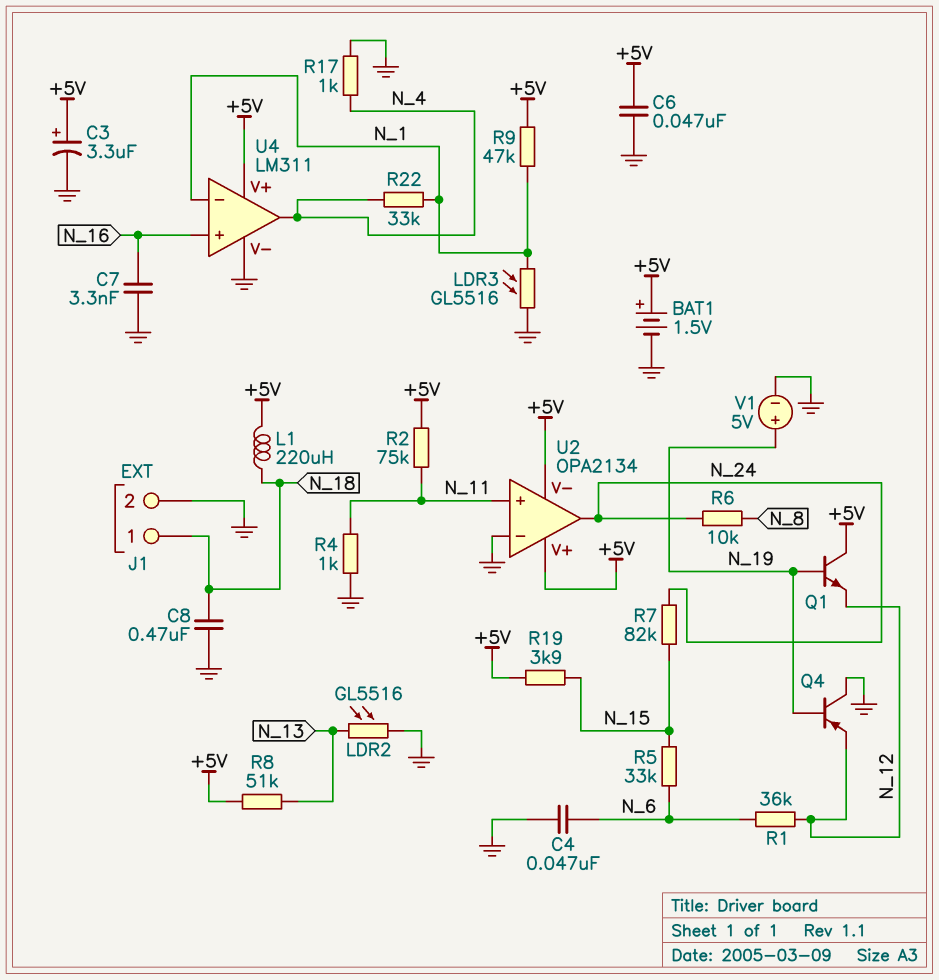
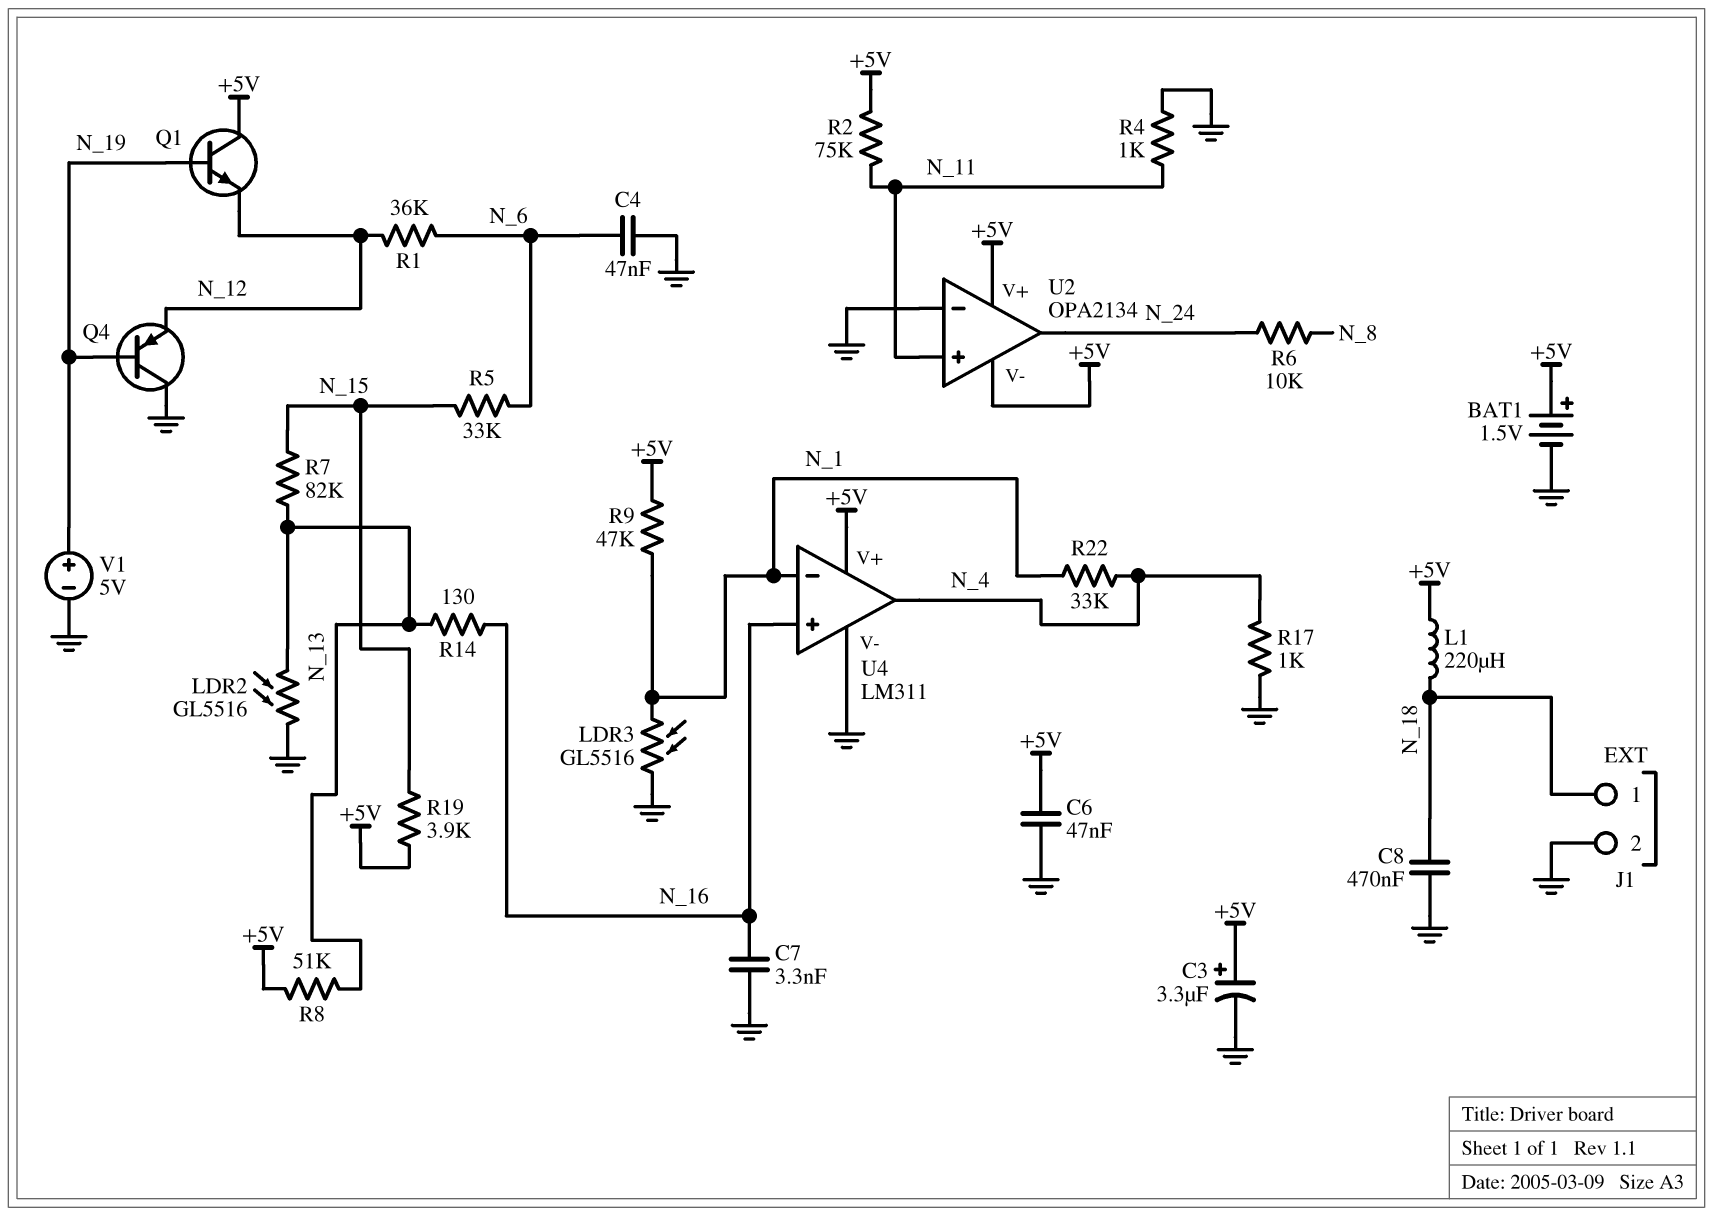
R7: 82k (N_15, N_24) -> 82k (N_13, N_15)
R14: none -> 130 (N_13, N_16)

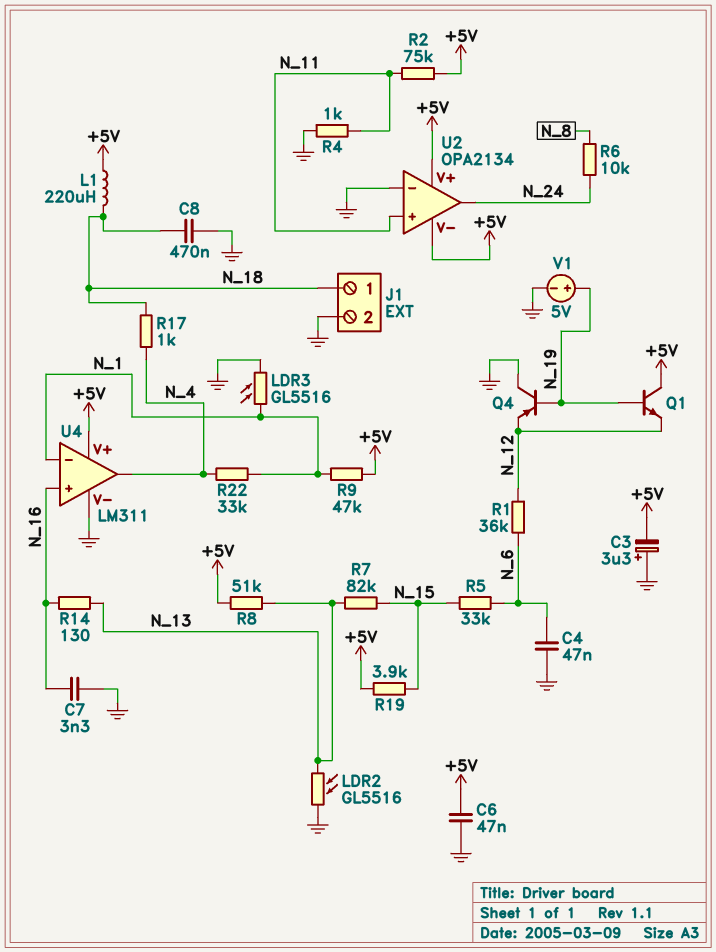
BAT1: 1.5V (plus +5V, minus GND) -> none
C3: 3.3uF (plus +5V, minus GND) -> 3.3uF (plus GND, minus +5V)
R17: 1k (GND, N_4) -> 1k (N_4, N_18)

